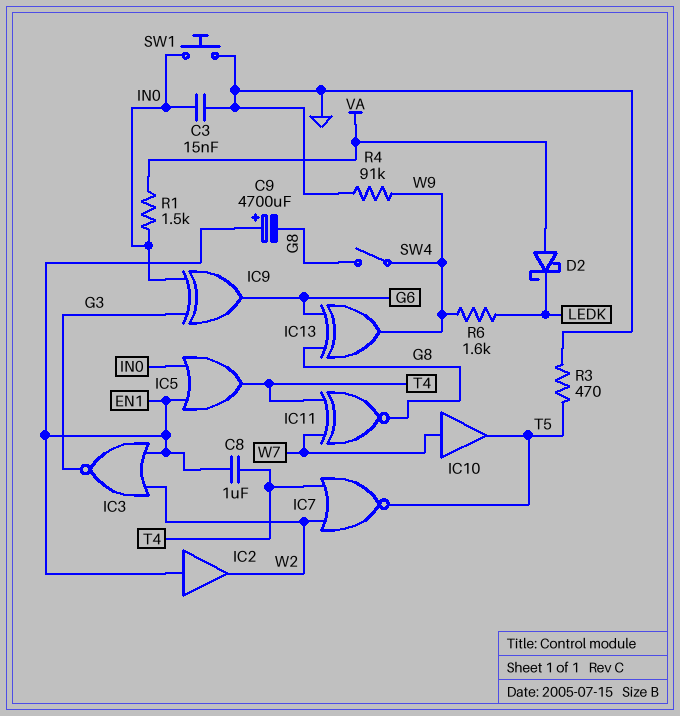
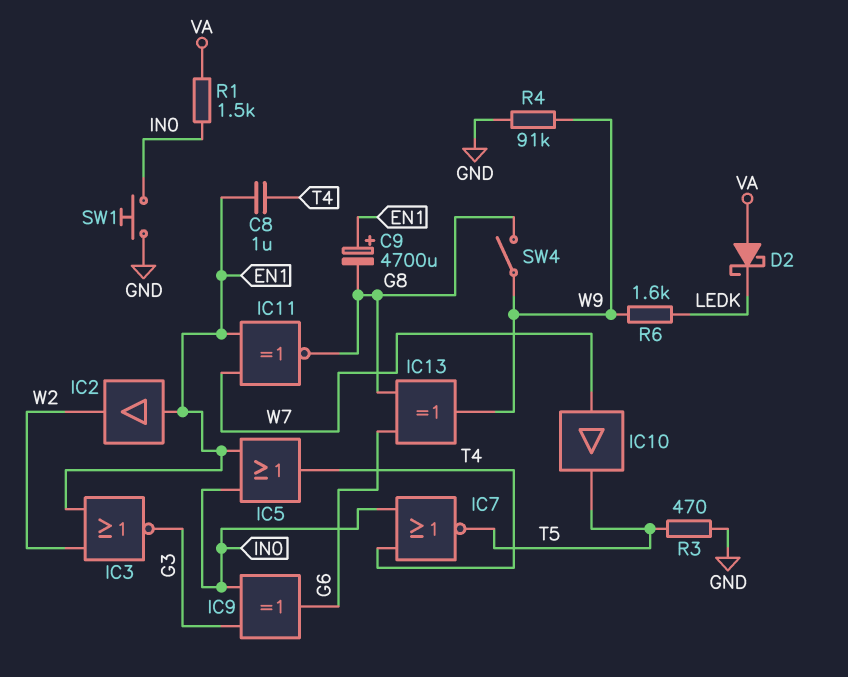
C3: 15nF (GND, IN0) -> none
IC7: NOR (in T4, in W2, out T5) -> NOR (in IN0, in T4, out T5)
IC11: XNOR (in T4, in W7, out G8) -> XNOR (in EN1, in W7, out G8)

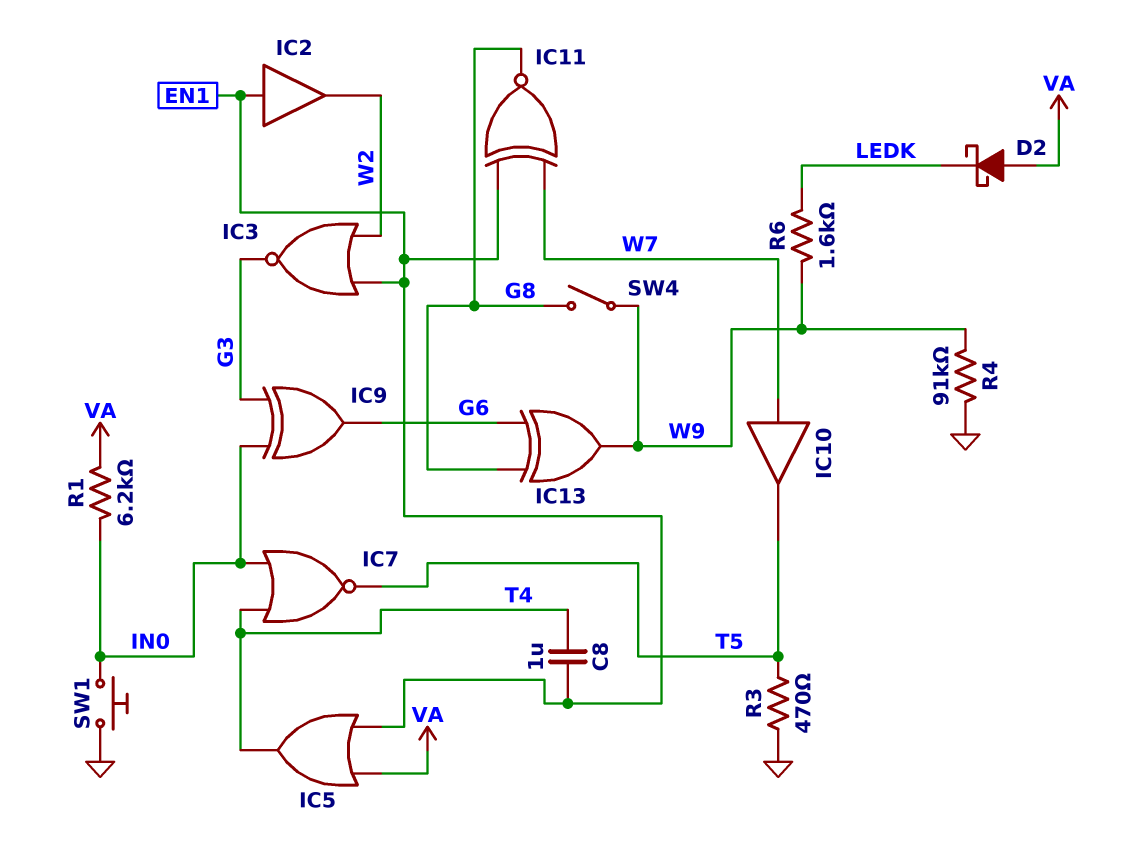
C9: 4700uF (plus EN1, minus G8) -> none
IC5: OR (in EN1, in IN0, out T4) -> OR (in EN1, in VA, out T4)
R1: 1.5k (IN0, VA) -> 6.2k (IN0, VA)

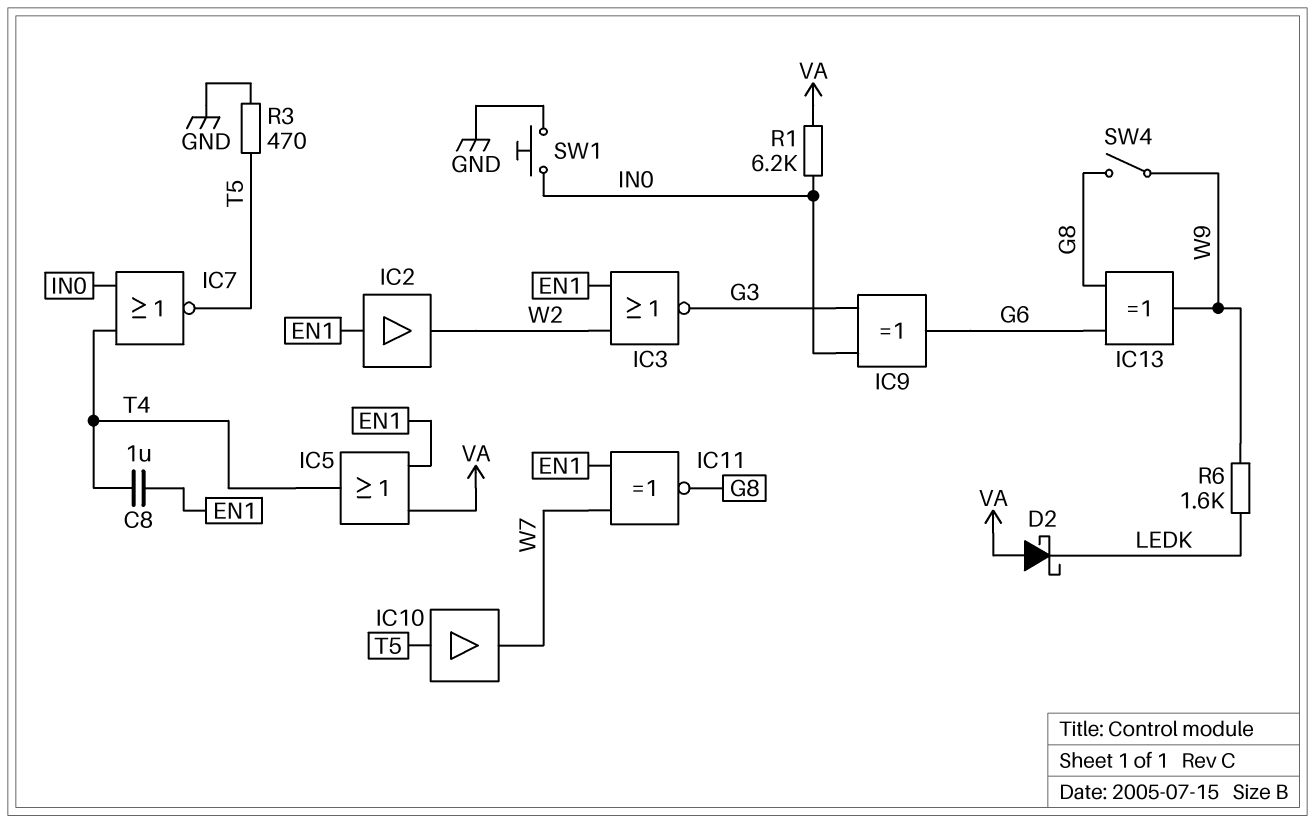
IC10: buffer (in W7, out T5) -> buffer (in T5, out W7)
R4: 91k (GND, W9) -> none

